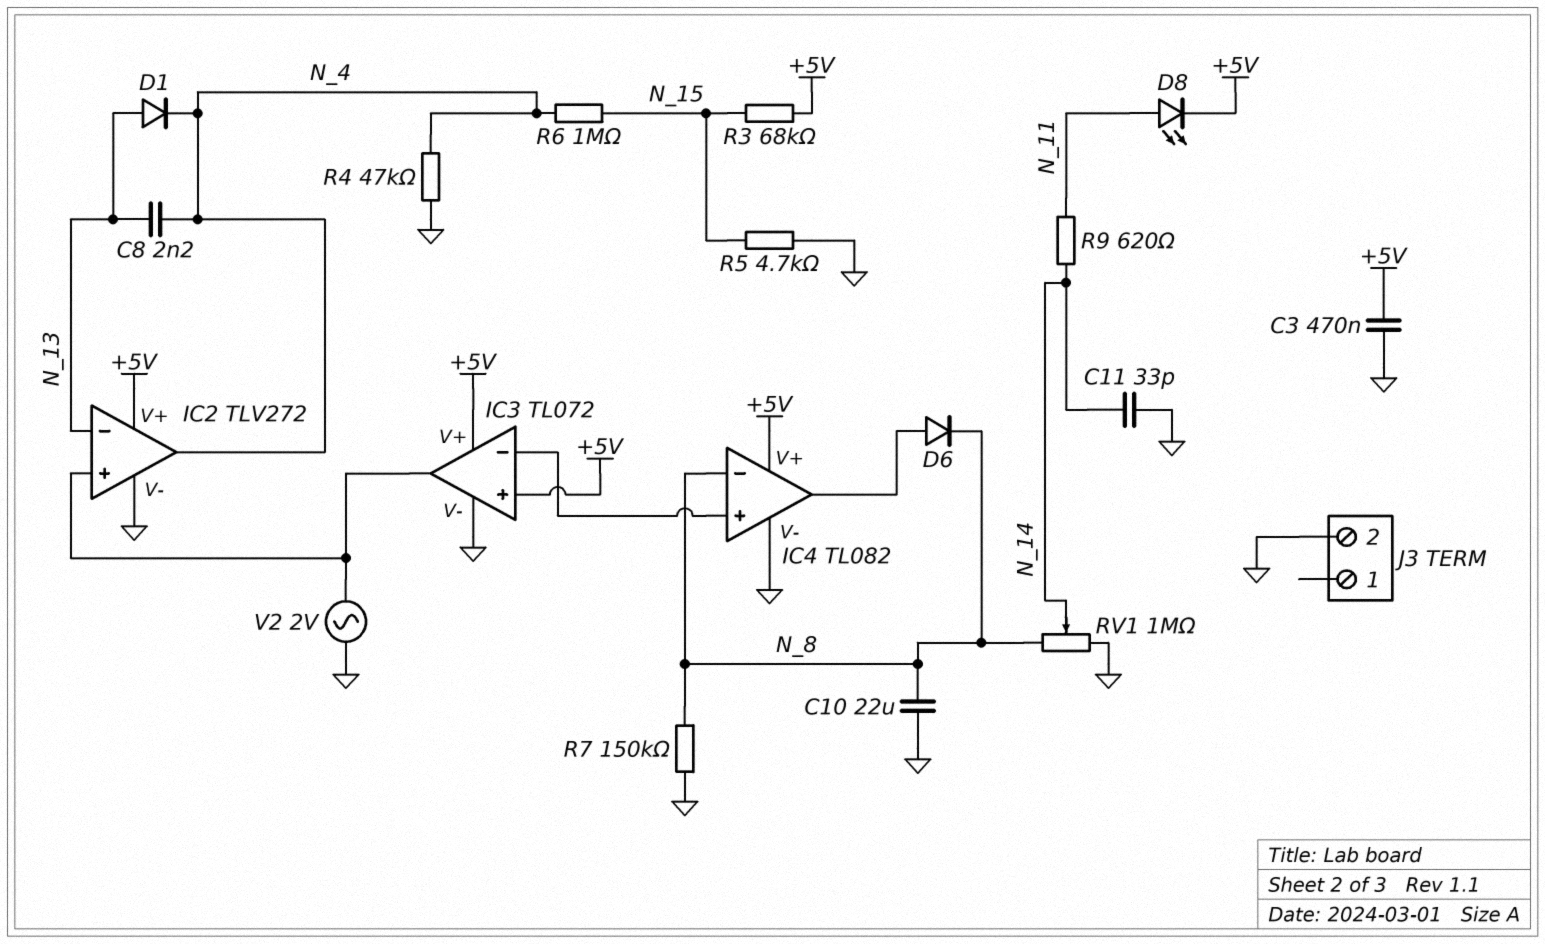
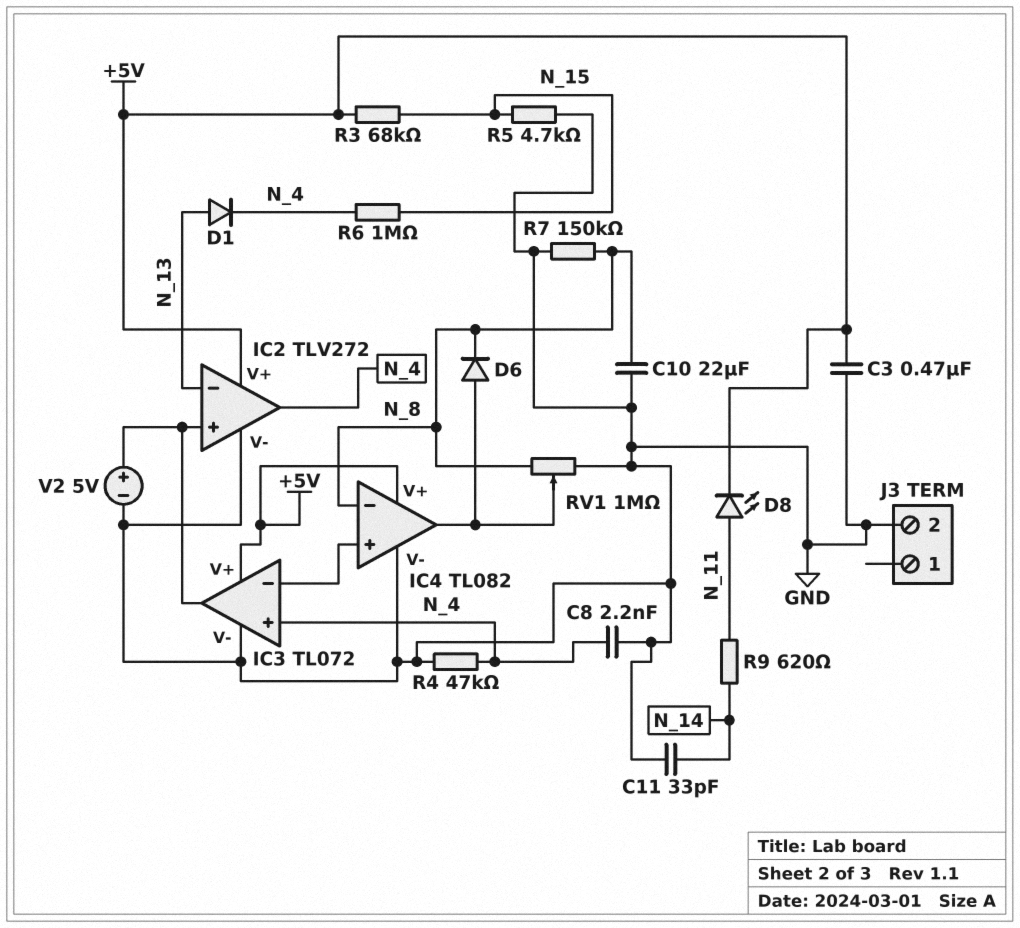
C8: 2.2nF (N_4, N_13) -> 2.2nF (GND, N_4)
IC3 pin in+: +5V -> N_4
RV1: 1M (GND, N_8, wiper N_14) -> 1M (GND, N_8, wiper IC4/out)
V2: AC 2V (GND, IC2/in+) -> 5V (plus IC2/in+, minus GND)

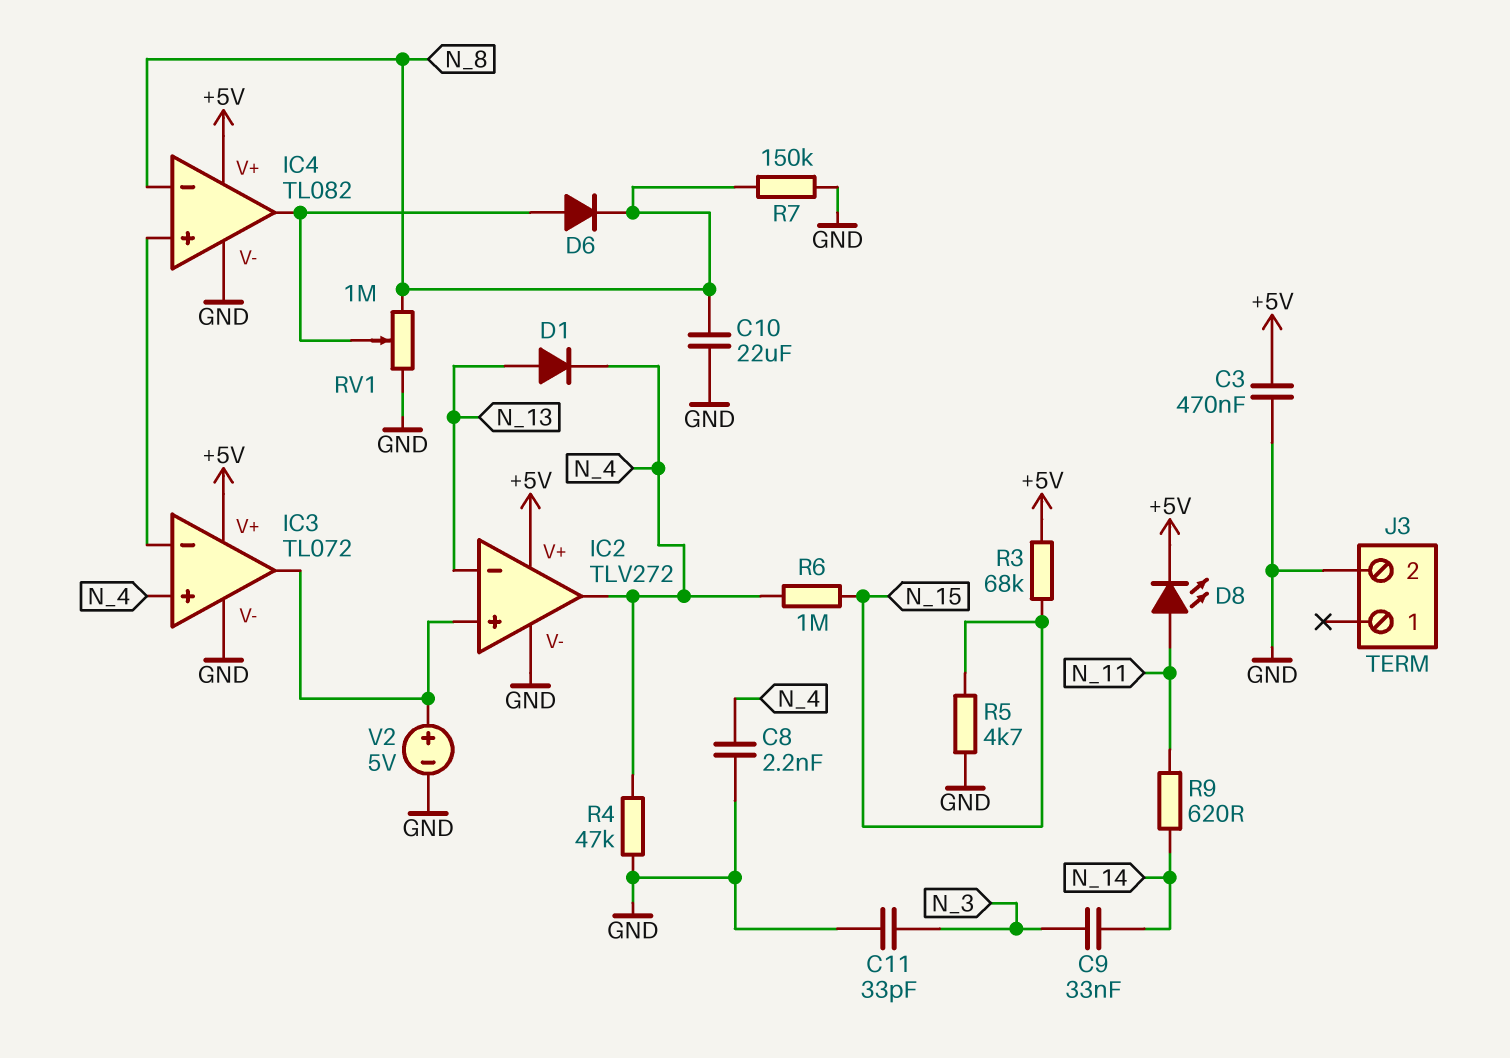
C9: none -> 33nF (N_3, N_14)
C11: 33pF (GND, N_14) -> 33pF (GND, N_3)

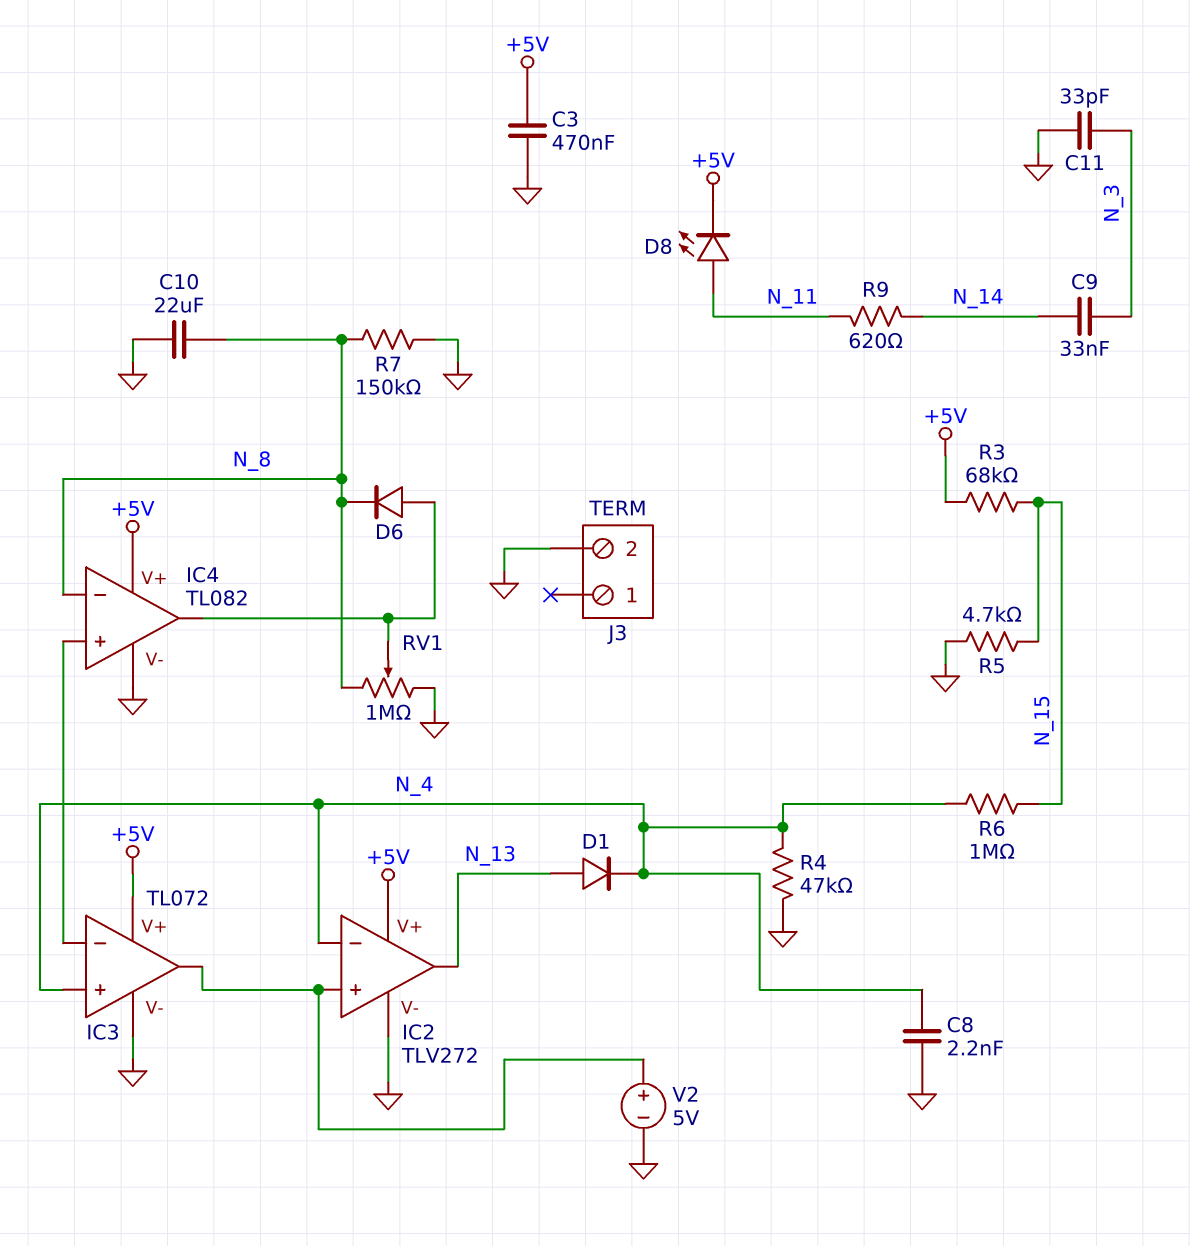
IC2 pin in-: N_13 -> N_4
IC2 pin out: N_4 -> N_13

